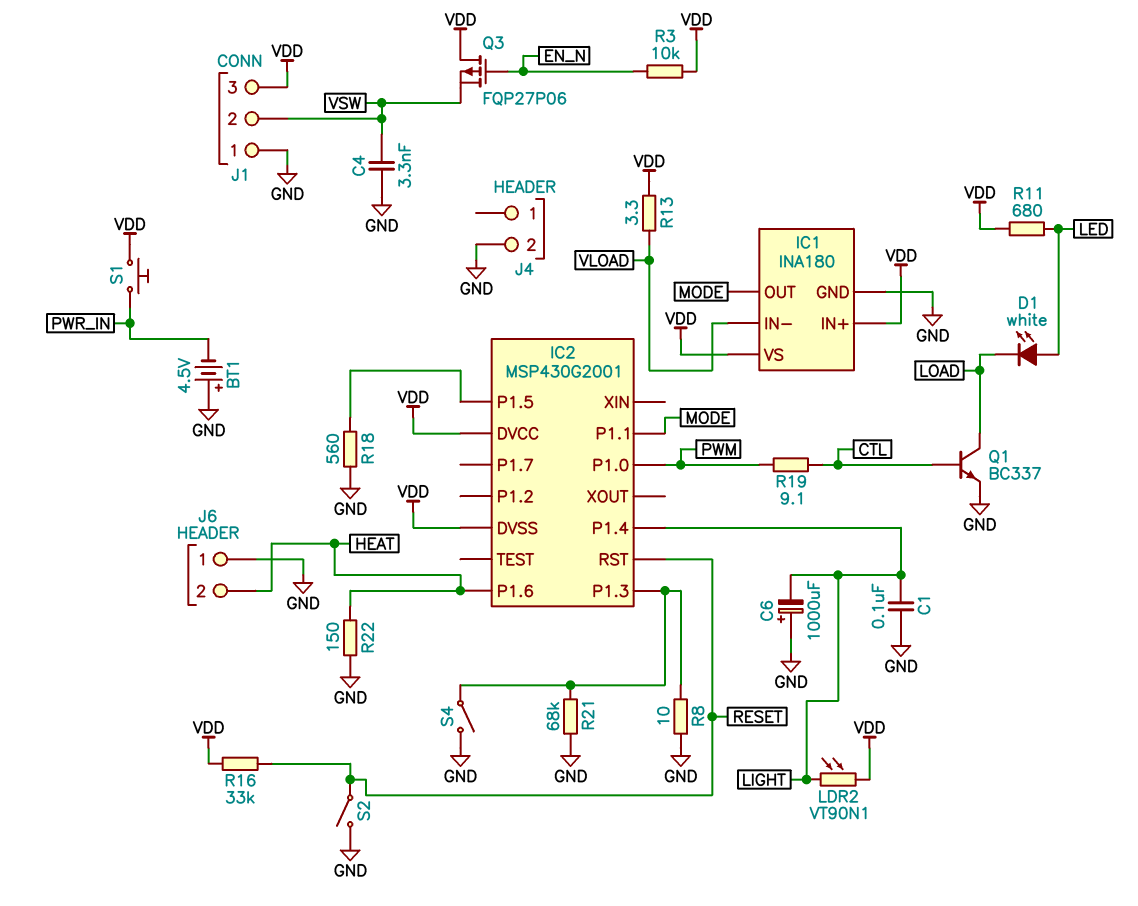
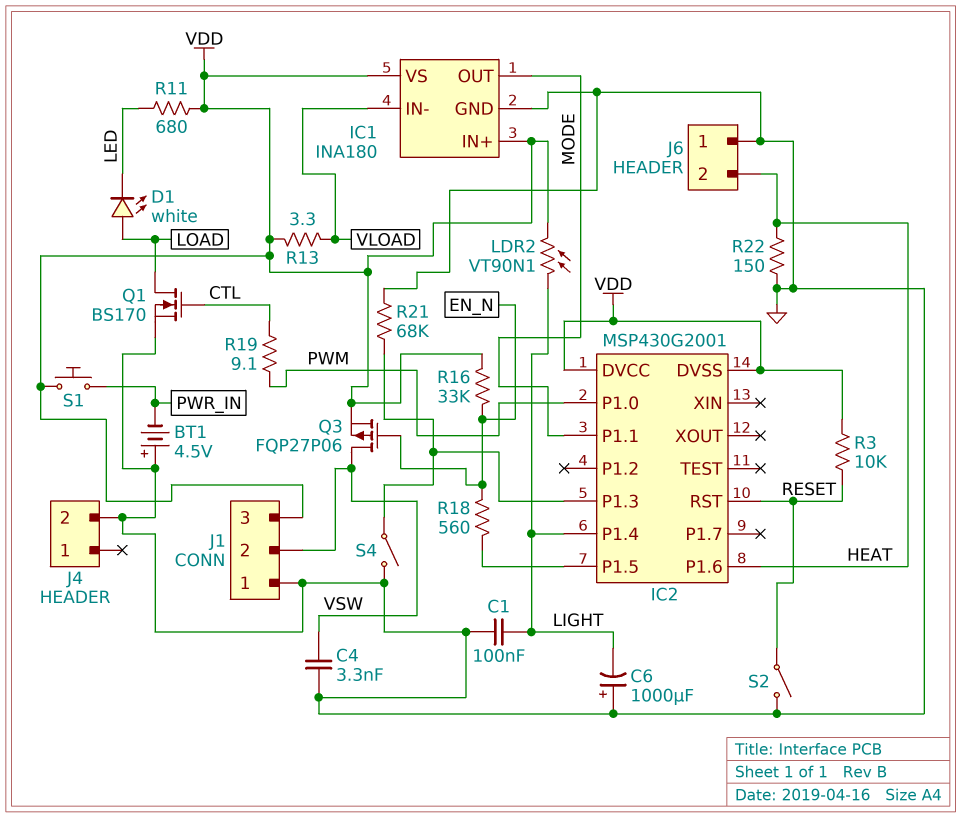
D1: LED white (A LED, K LOAD) -> LED white (A LOAD, K LED)
Q1: NPN BC337 (B CTL, C LOAD, E GND) -> NMOS BS170 (G CTL, D LOAD, S GND)
Q3: PMOS FQP27P06 (G EN_N, D VDD, S VSW) -> PMOS FQP27P06 (G EN_N, D VSW, S VDD)
R3: 10k (EN_N, VDD) -> 10k (RESET, VDD)
R8: 10 (GND, IC2/P1.3) -> none
R16: 33k (RESET, VDD) -> 33k (EN_N, VDD)
R18: 560 (GND, IC2/P1.5) -> 560 (EN_N, IC2/P1.5)

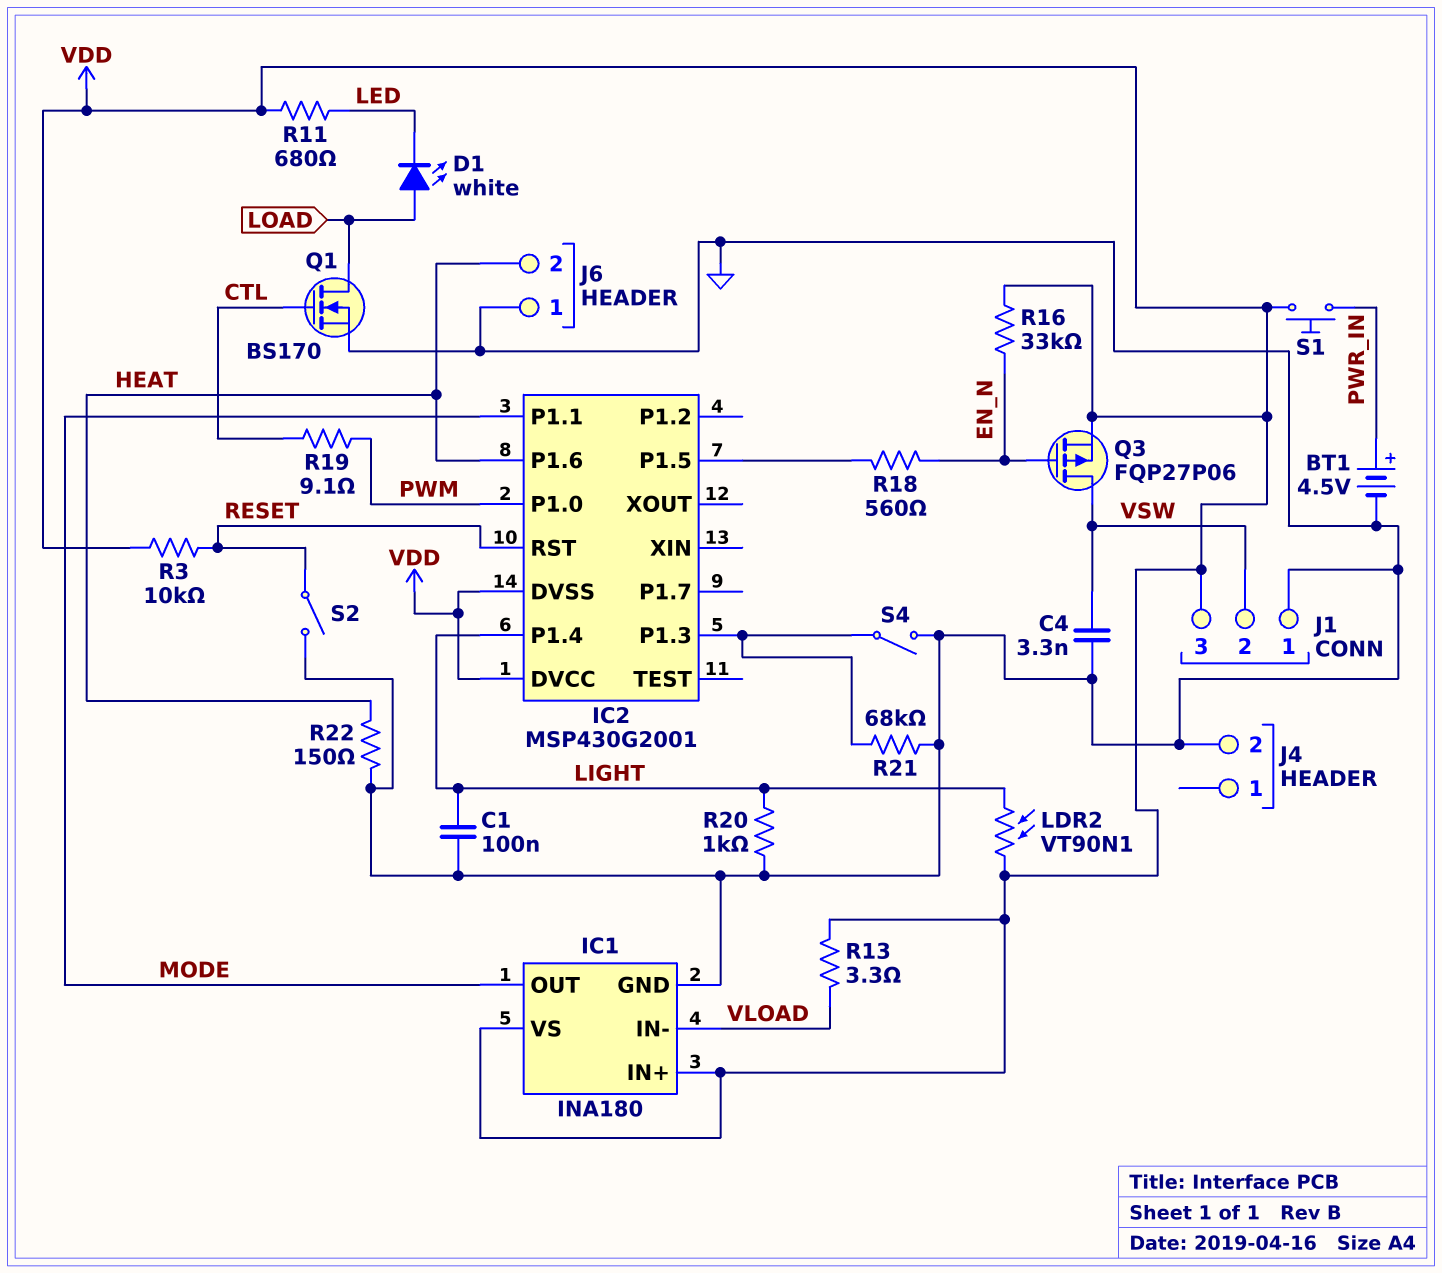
BT1: 4.5V (plus GND, minus PWR_IN) -> 4.5V (plus PWR_IN, minus GND)
C6: 1000uF (plus GND, minus LIGHT) -> none
R20: none -> 1k (GND, LIGHT)

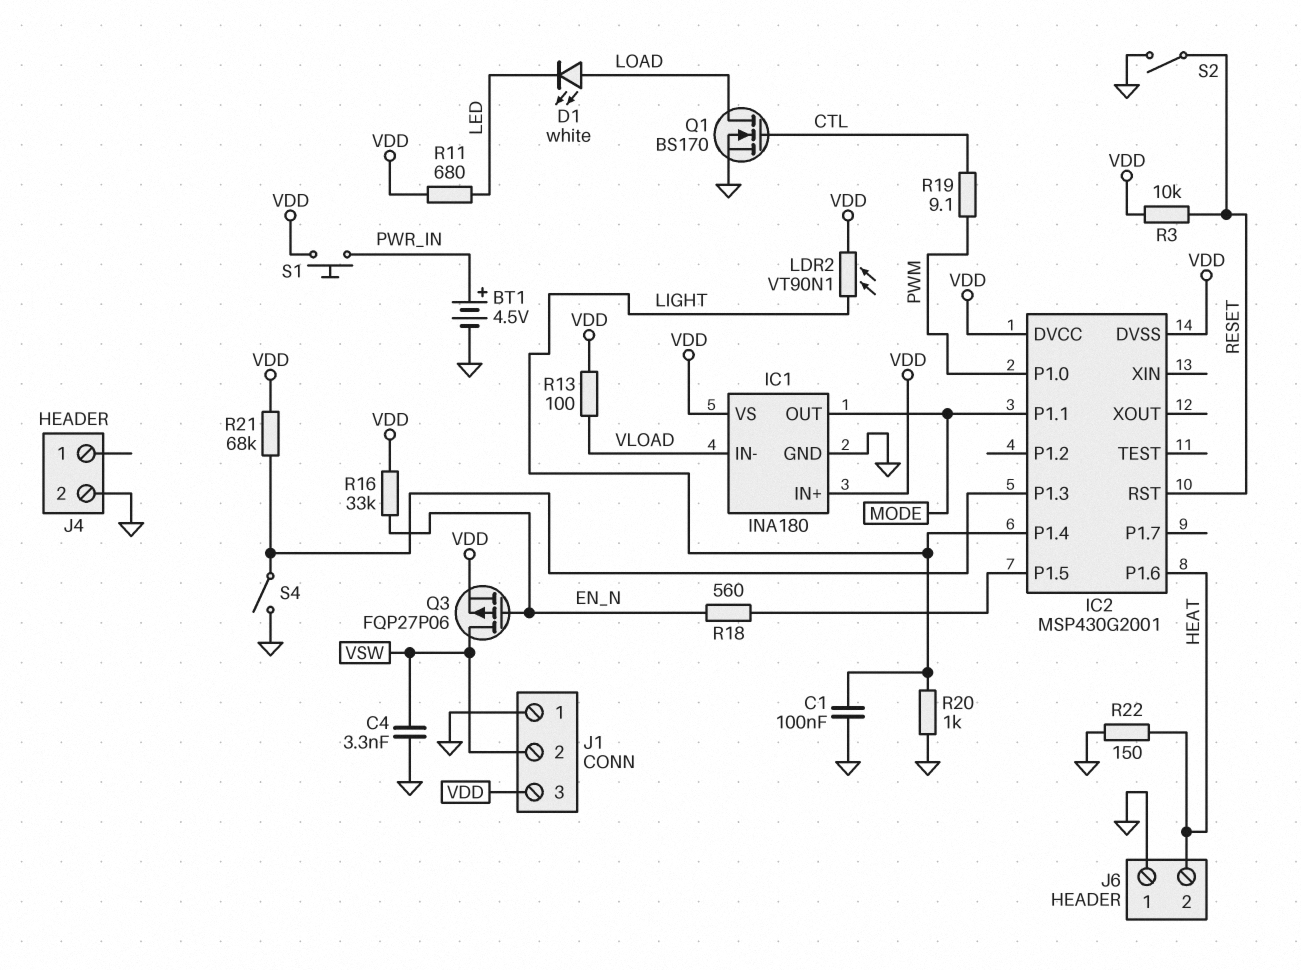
R13: 3.3 (VDD, VLOAD) -> 100 (VDD, VLOAD)
R21: 68k (GND, IC2/P1.3) -> 68k (IC2/P1.3, VDD)

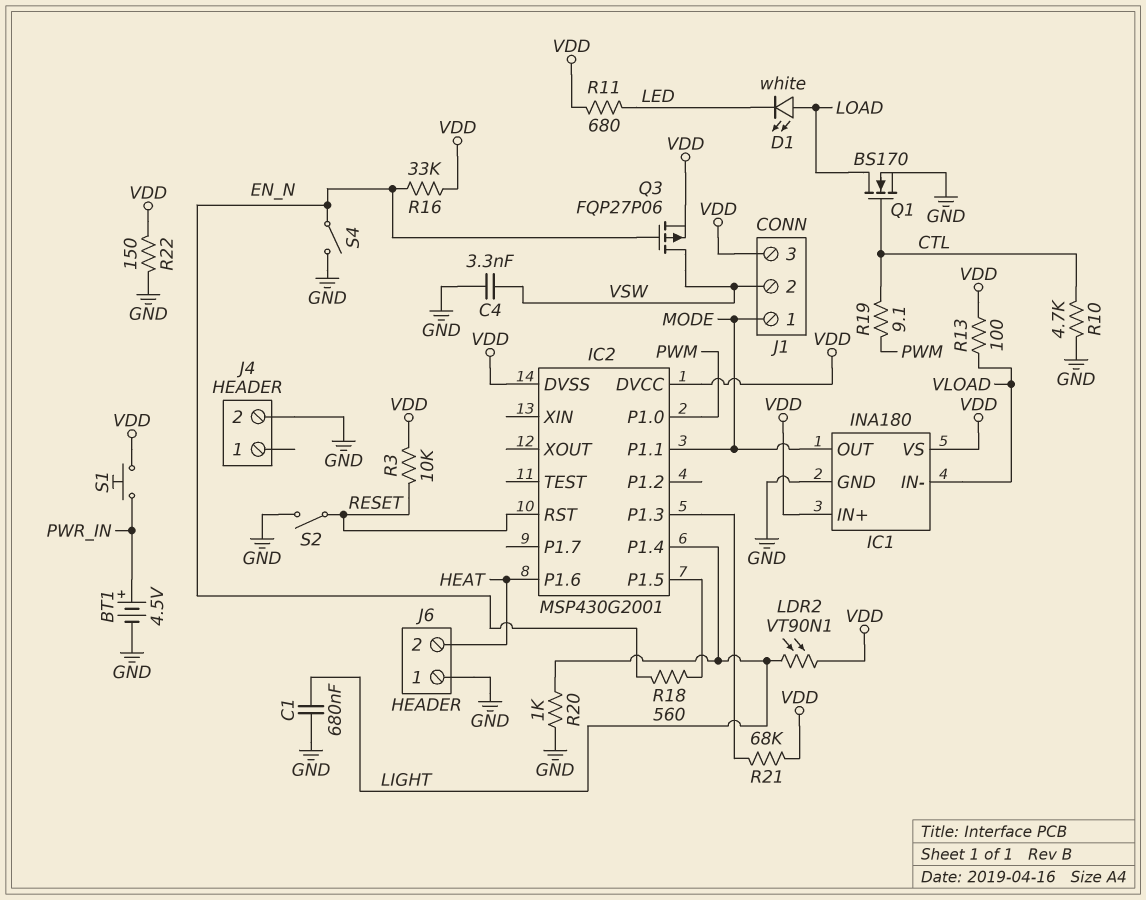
C1: 100nF (GND, LIGHT) -> 680nF (GND, LIGHT)
J1 pin 1: GND -> MODE
R10: none -> 4.7k (CTL, GND)
R22: 150 (GND, HEAT) -> 150 (GND, VDD)
S4: switch (GND, IC2/P1.3) -> switch (EN_N, GND)

